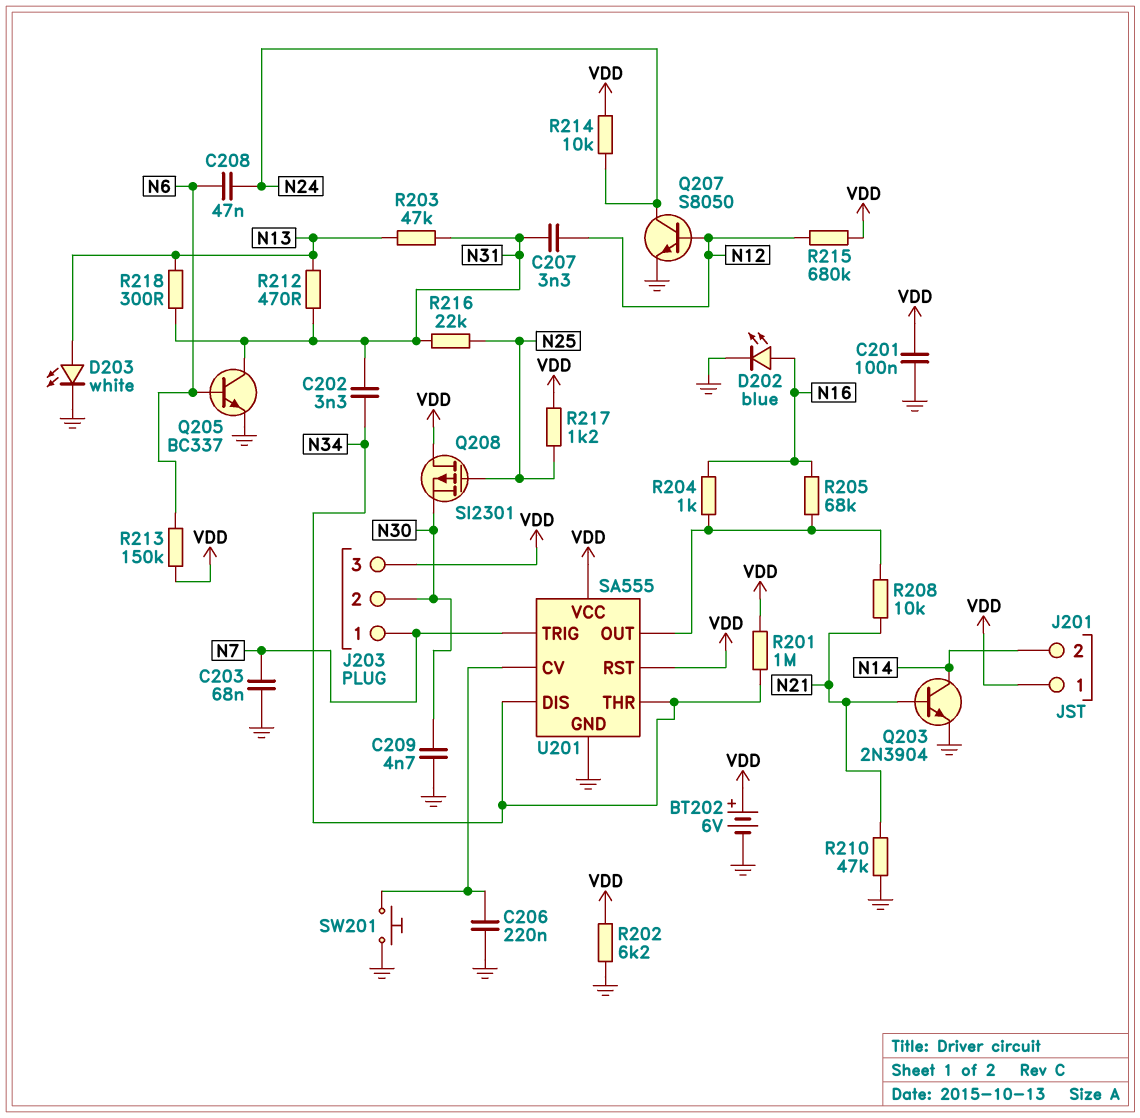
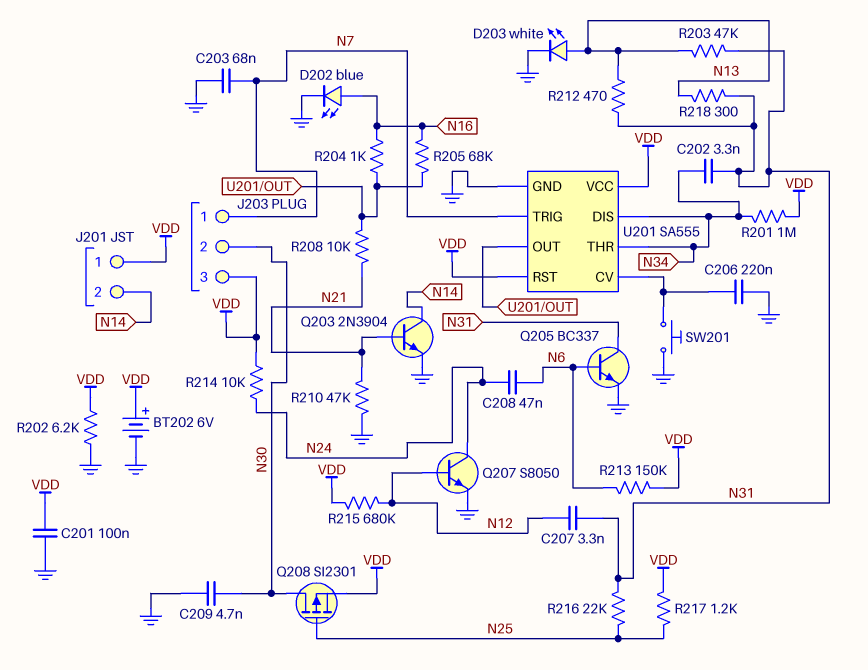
Q208: PMOS SI2301 (G N25, D VDD, S N30) -> PMOS SI2301 (G N25, D N30, S VDD)

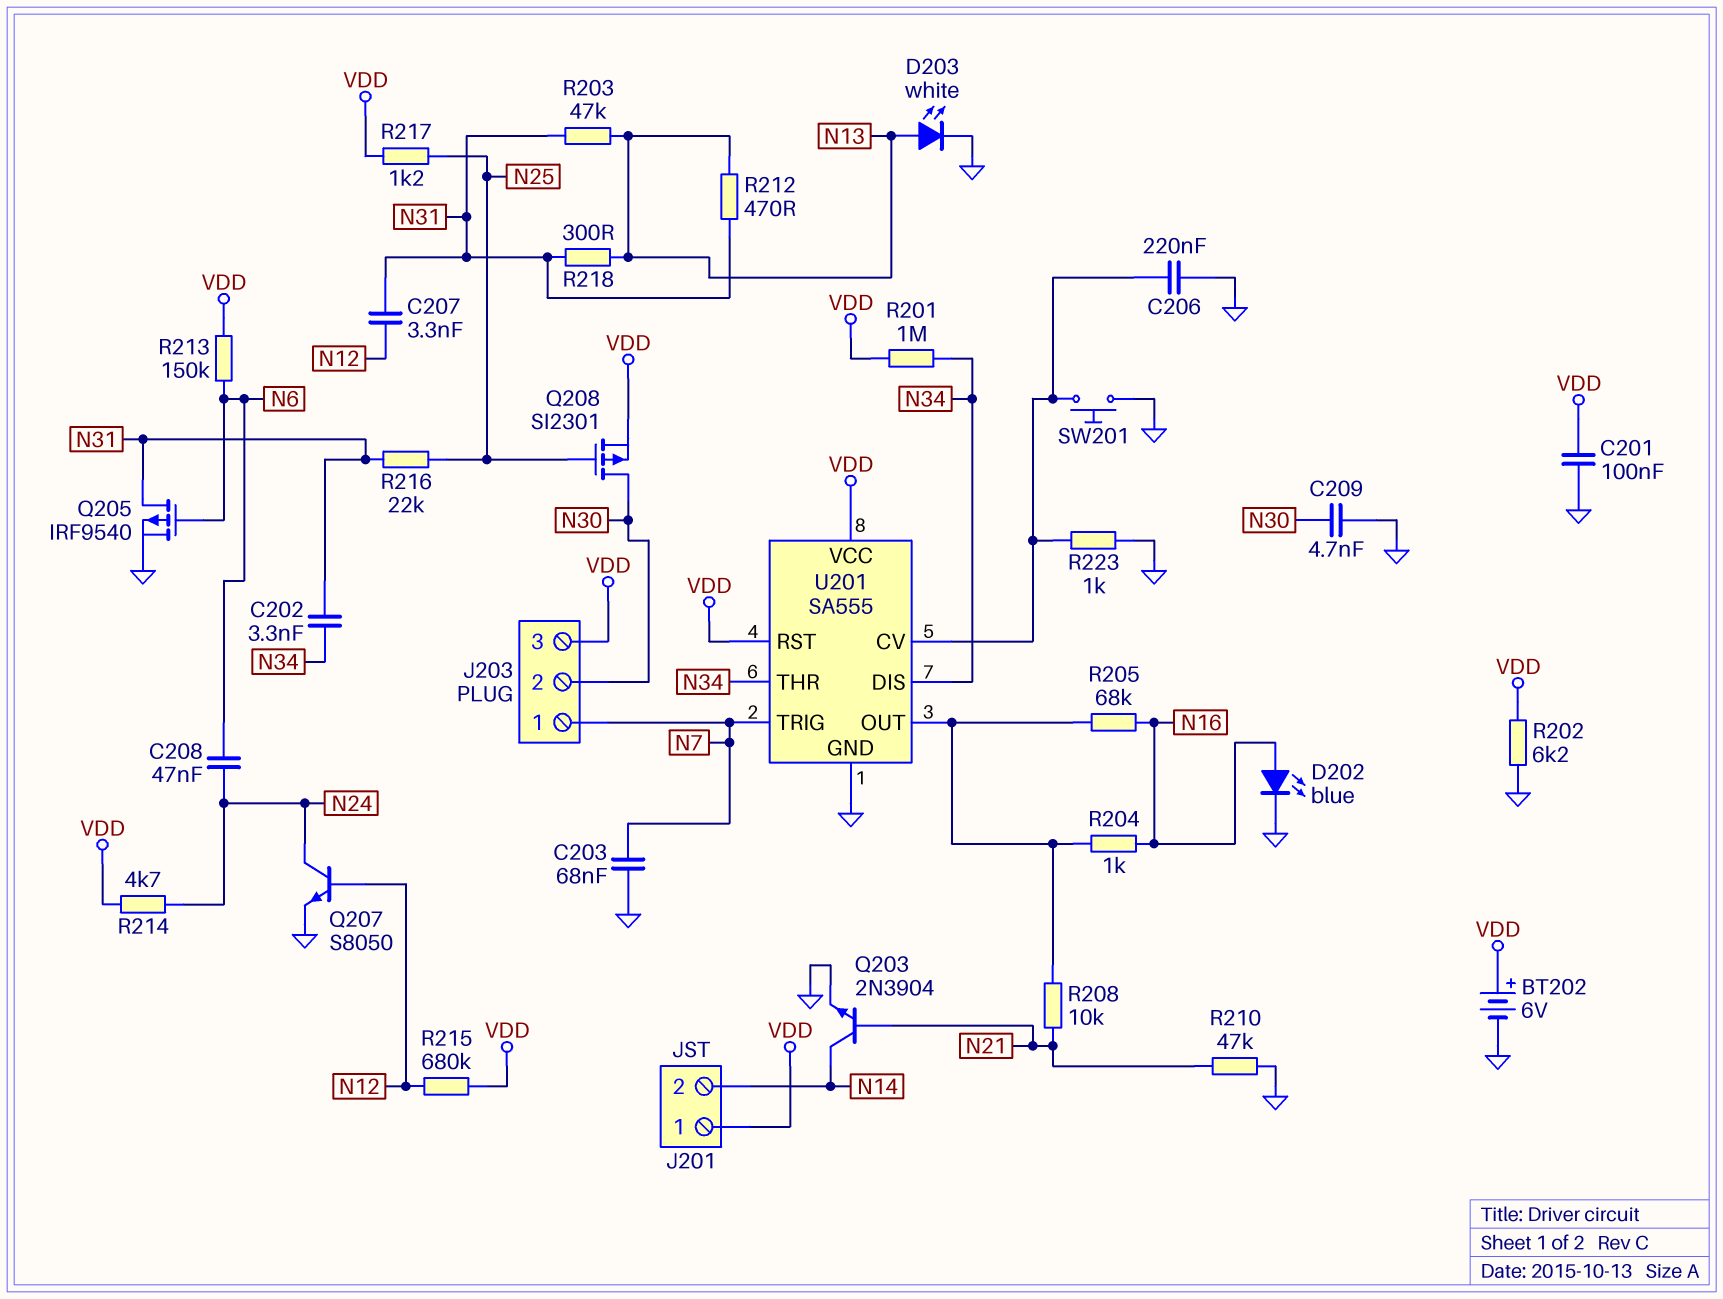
Q205: NPN BC337 (B N6, C N31, E GND) -> PMOS IRF9540 (G N6, D N31, S GND)
R214: 10k (N24, VDD) -> 4.7k (N24, VDD)
R223: none -> 1k (GND, U201/CV)

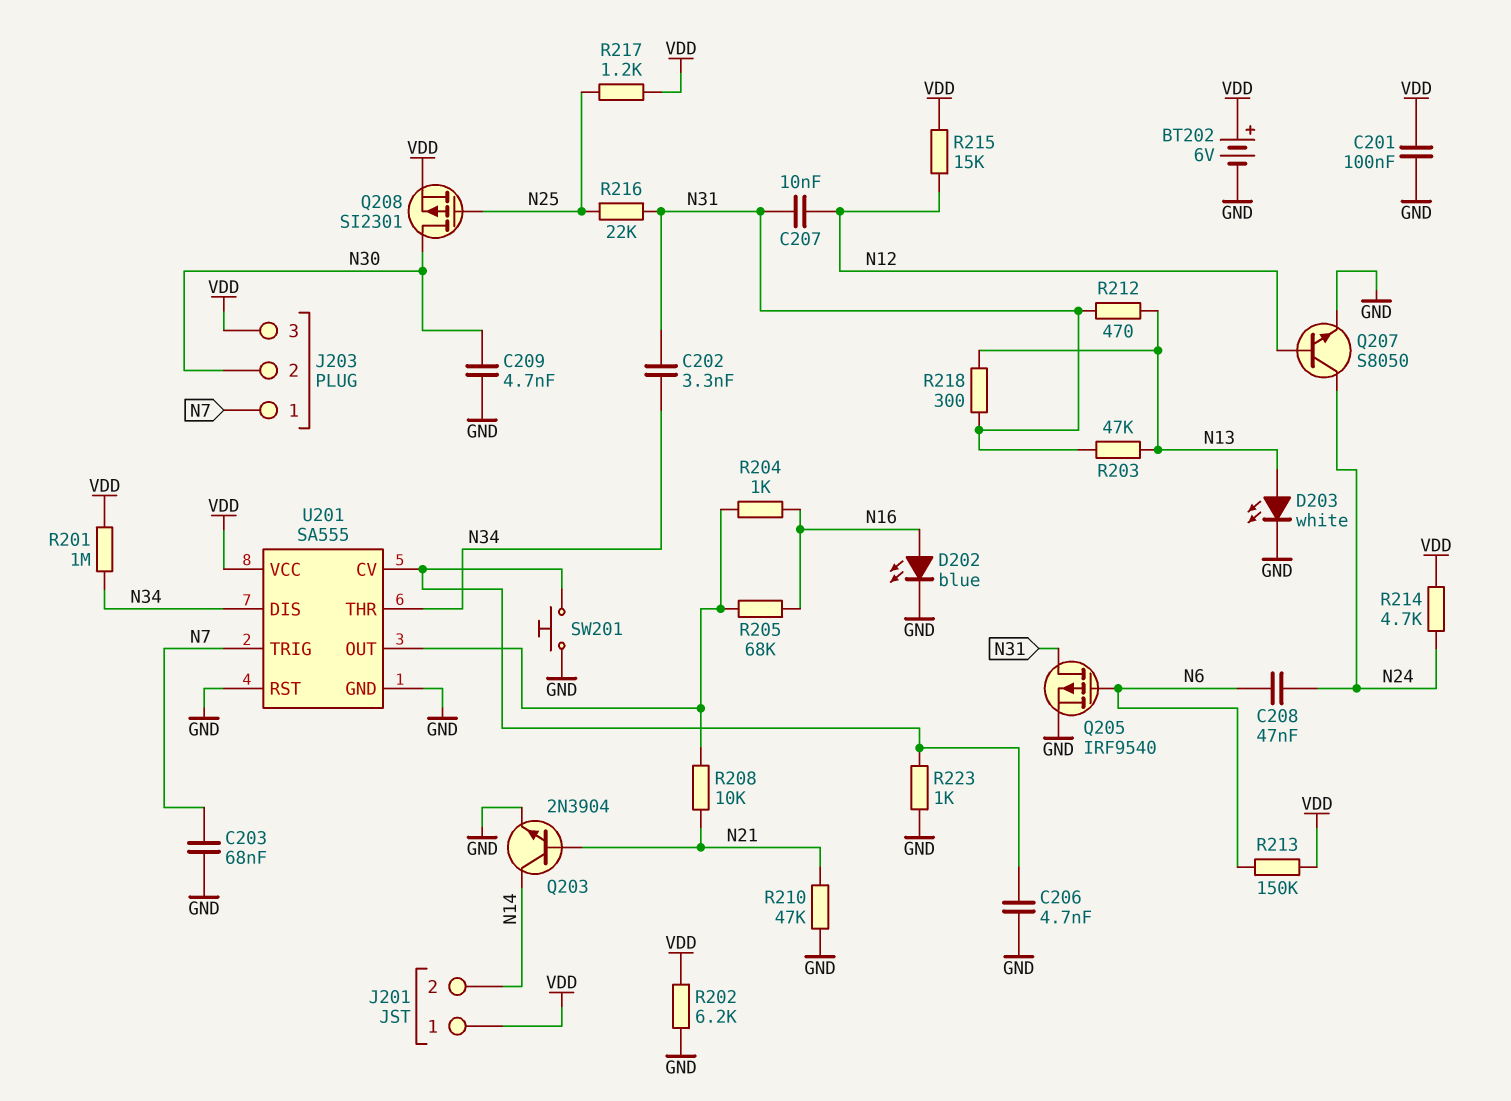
C206: 220nF (GND, U201/CV) -> 4.7nF (GND, U201/CV)
C207: 3.3nF (N12, N31) -> 10nF (N12, N31)
R215: 680k (N12, VDD) -> 15k (N12, VDD)
U201 pin RST: VDD -> GND

